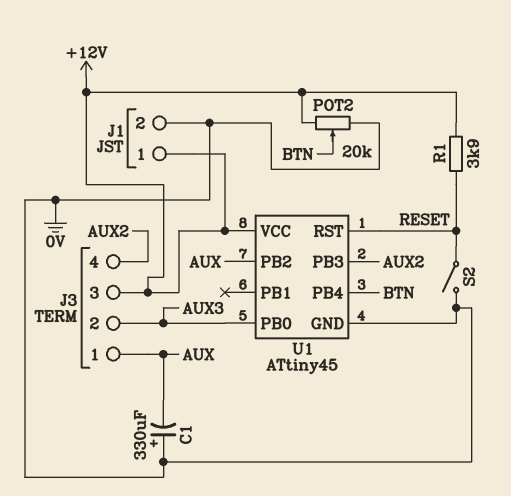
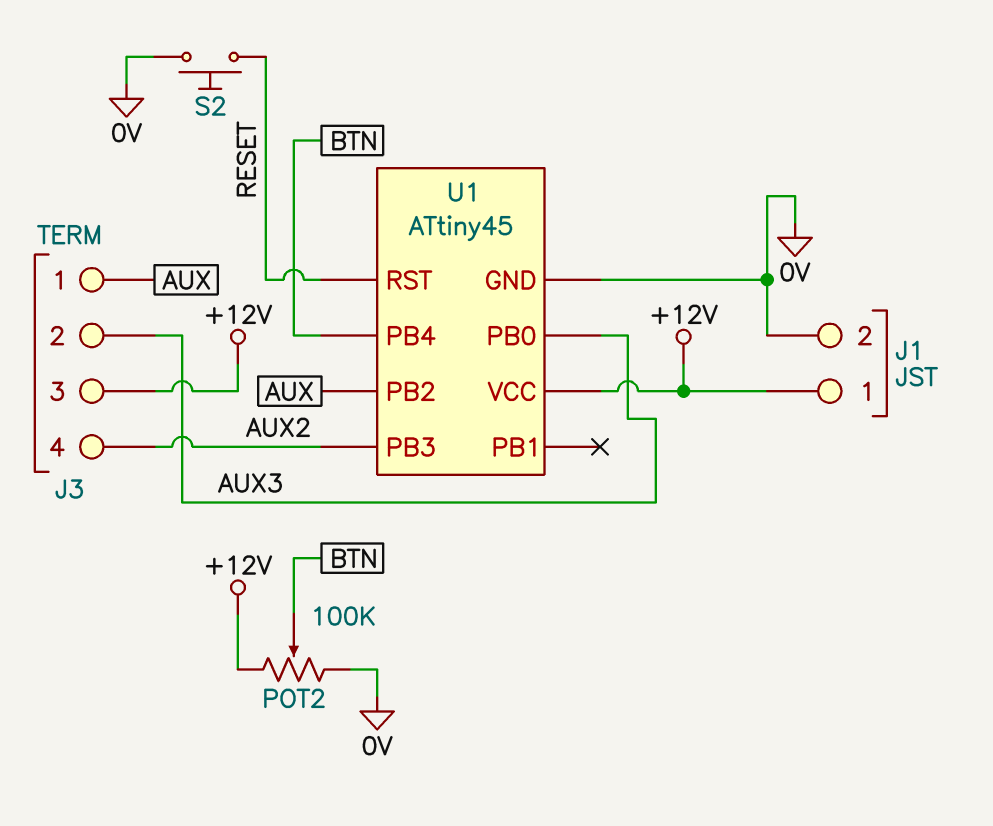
C1: 330uF (plus 0V, minus AUX) -> none
POT2: 20k (+12V, 0V, wiper BTN) -> 100k (+12V, 0V, wiper BTN)
R1: 3.9k (+12V, RESET) -> none
S2: switch (0V, RESET) -> button (0V, RESET)

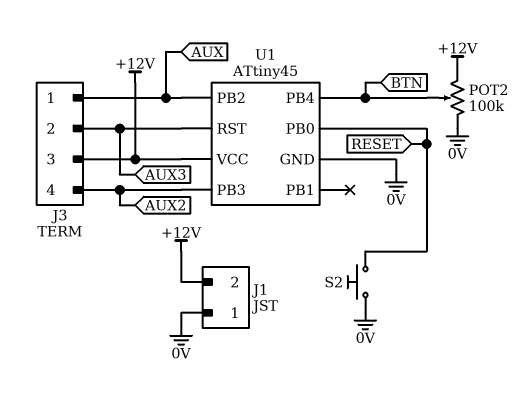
J1 pin 1: +12V -> 0V
J1 pin 2: 0V -> +12V
U1 pin PB0: AUX3 -> RESET
U1 pin RST: RESET -> AUX3

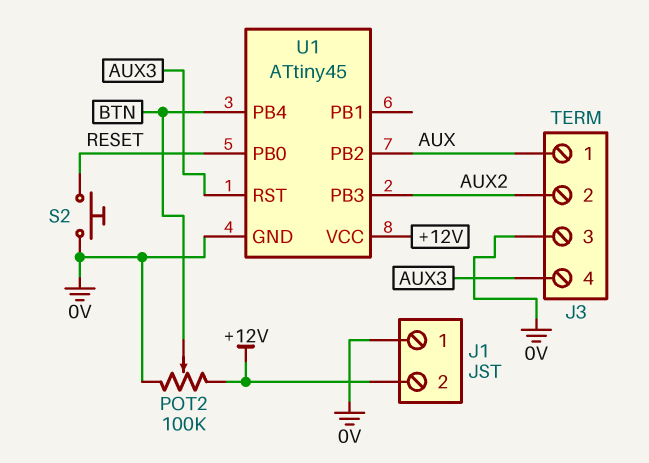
J3 pin 2: AUX3 -> AUX2
J3 pin 3: +12V -> 0V
J3 pin 4: AUX2 -> AUX3

